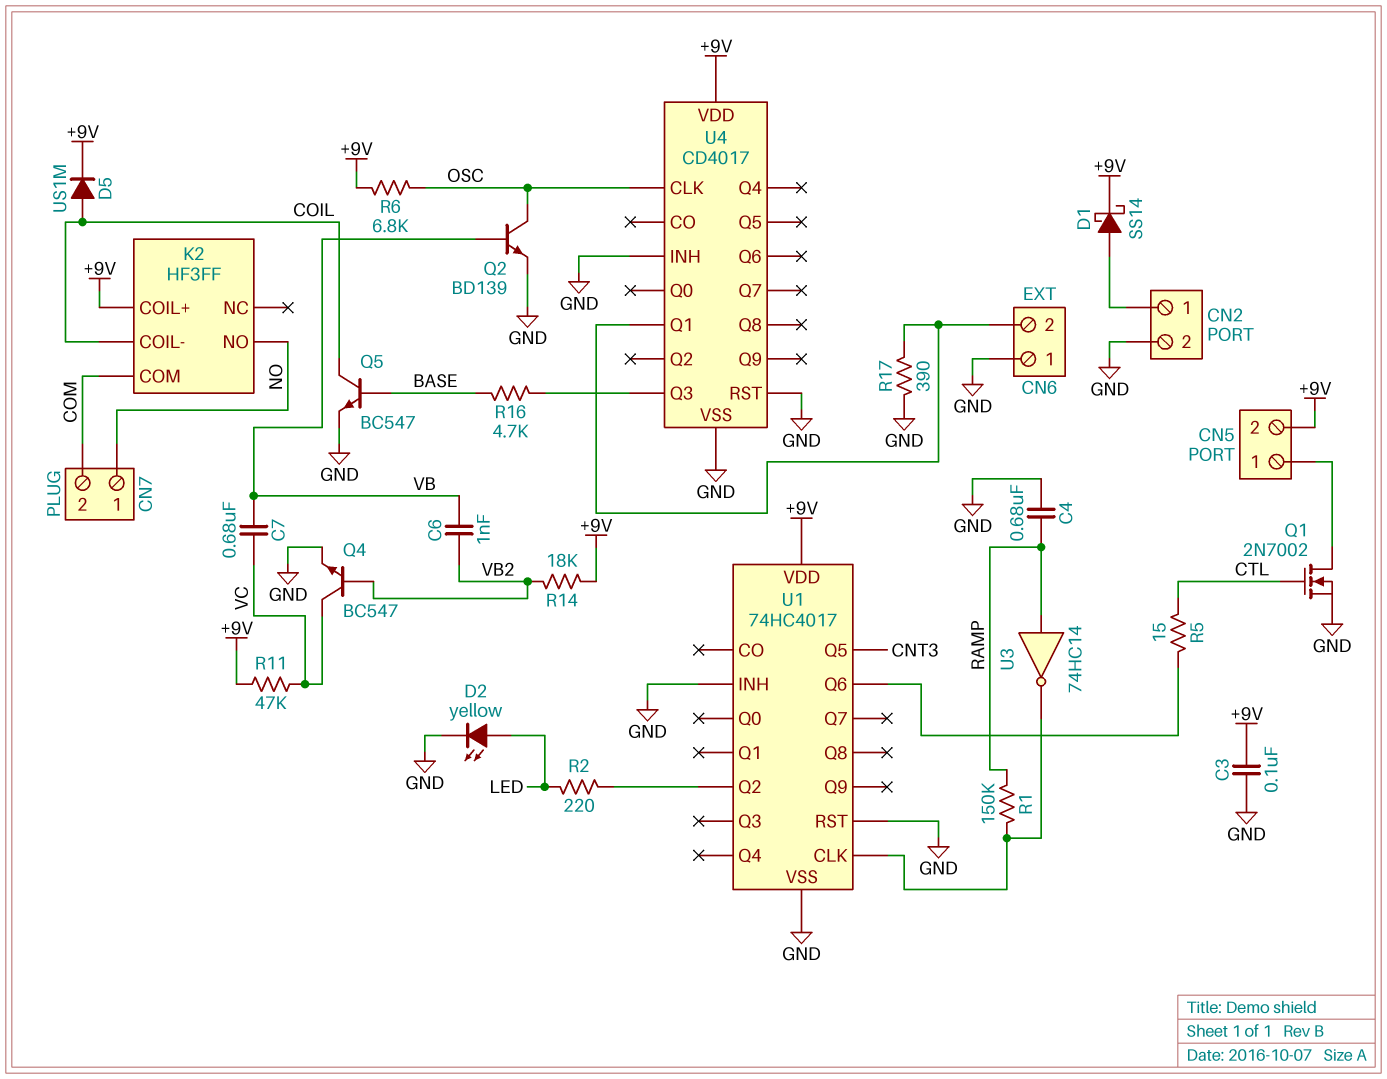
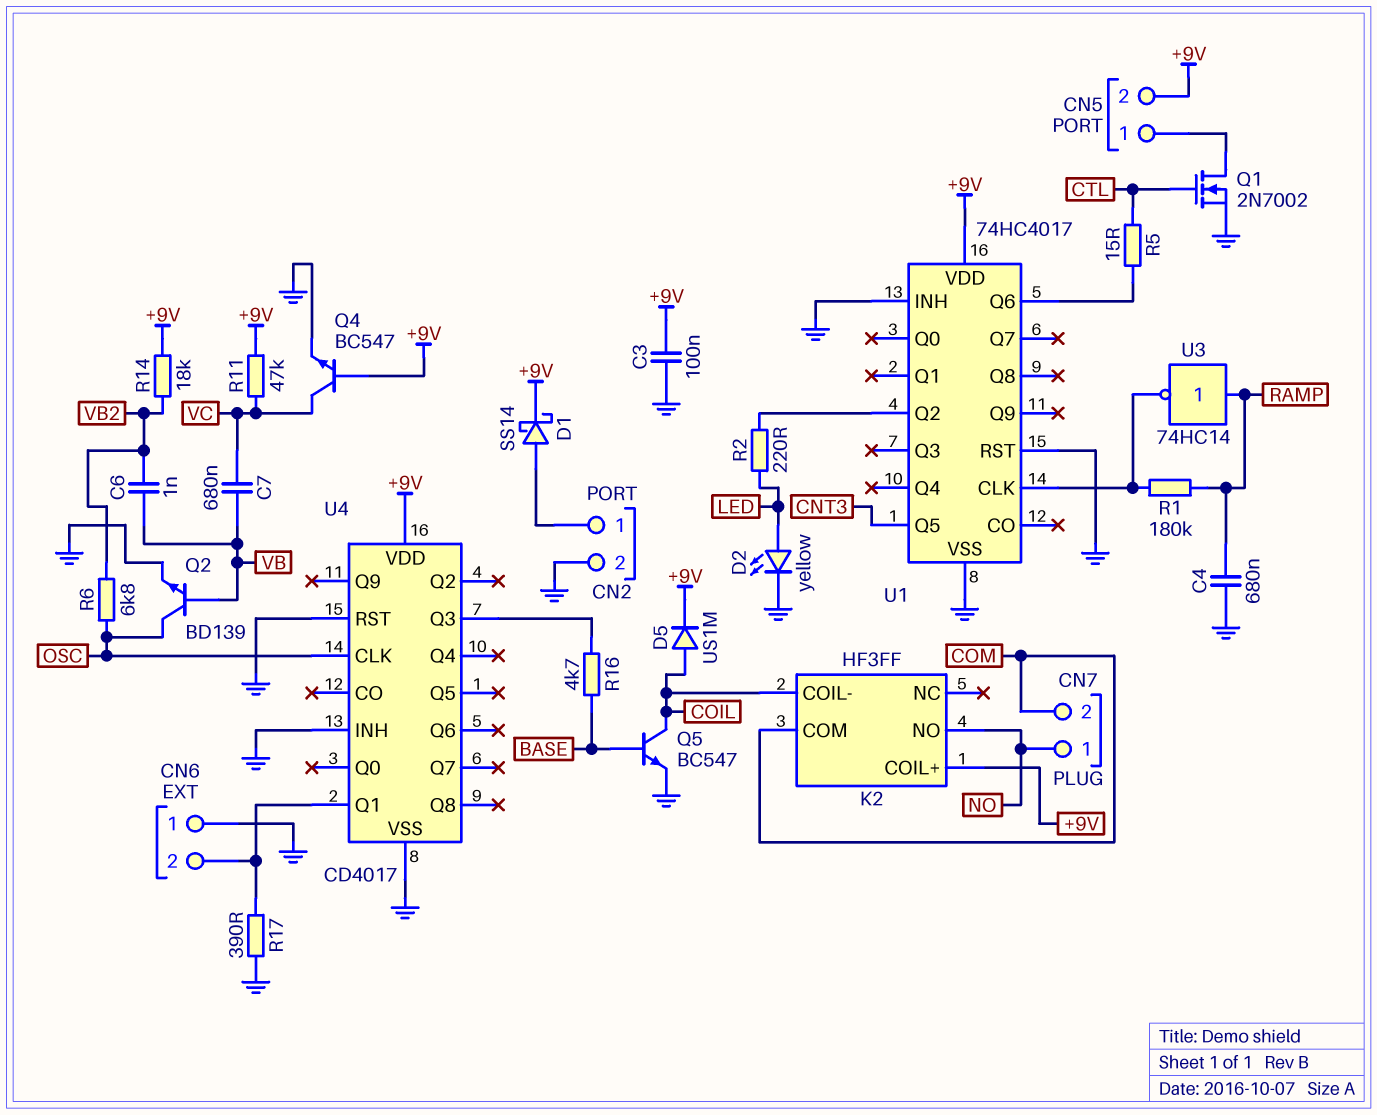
Q4: NPN BC547 (B VB2, C VC, E GND) -> NPN BC547 (B +9V, C VC, E GND)
R1: 150k (RAMP, U1/CLK) -> 180k (RAMP, U1/CLK)
R6: 6.8k (+9V, OSC) -> 6.8k (OSC, VB2)

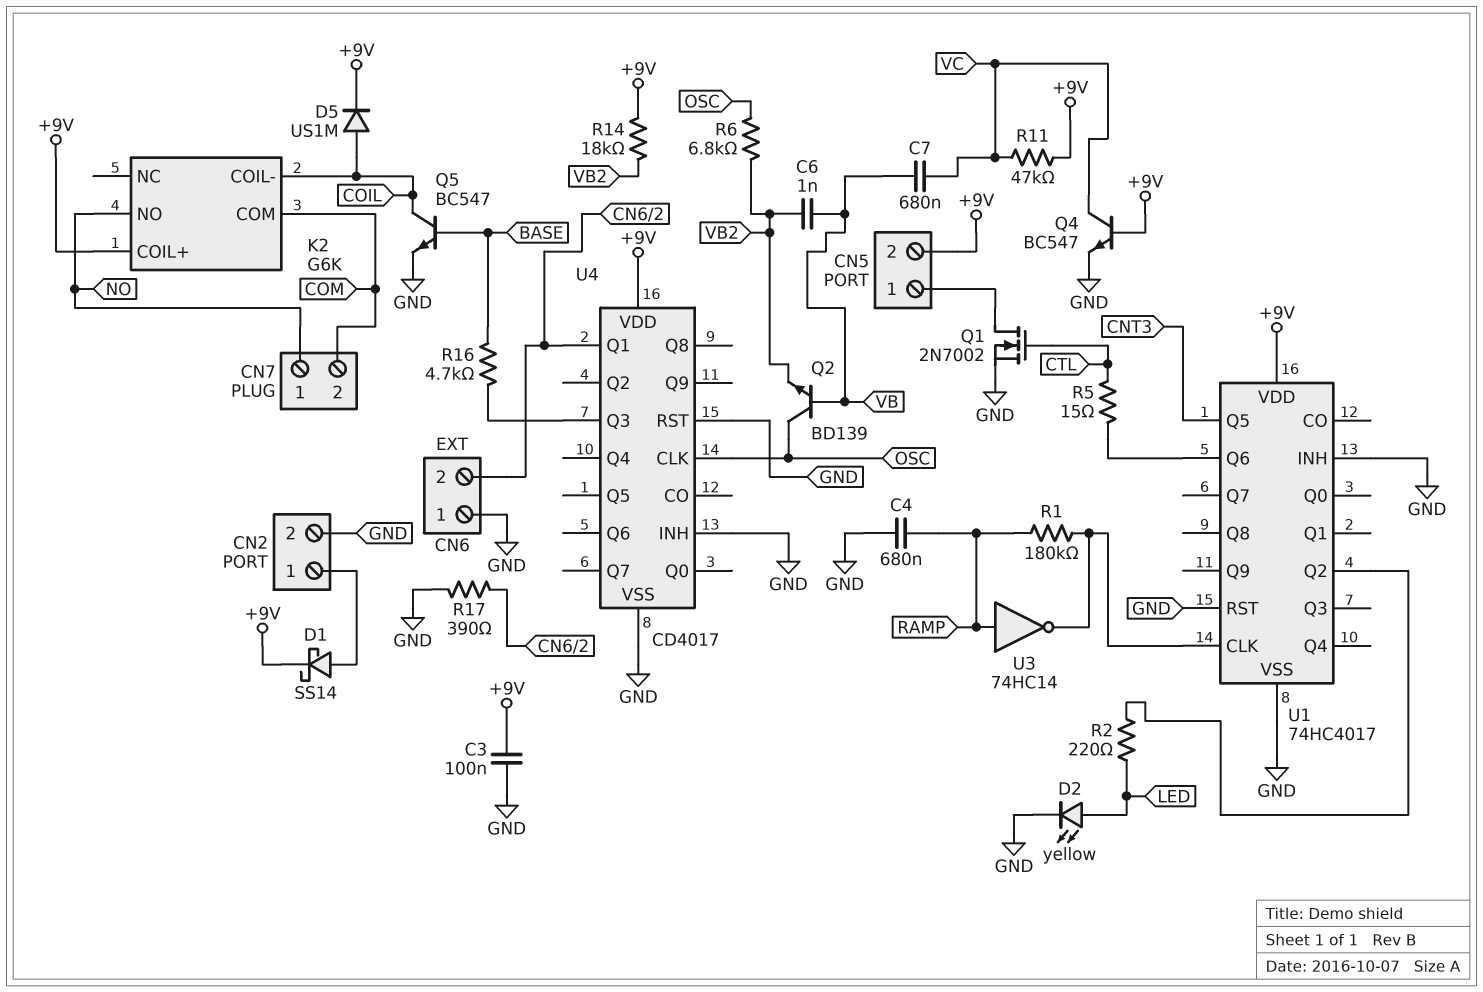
K2: HF3FF -> G6K
Q2: NPN BD139 (B VB, C OSC, E GND) -> NPN BD139 (B VB, C OSC, E VB2)

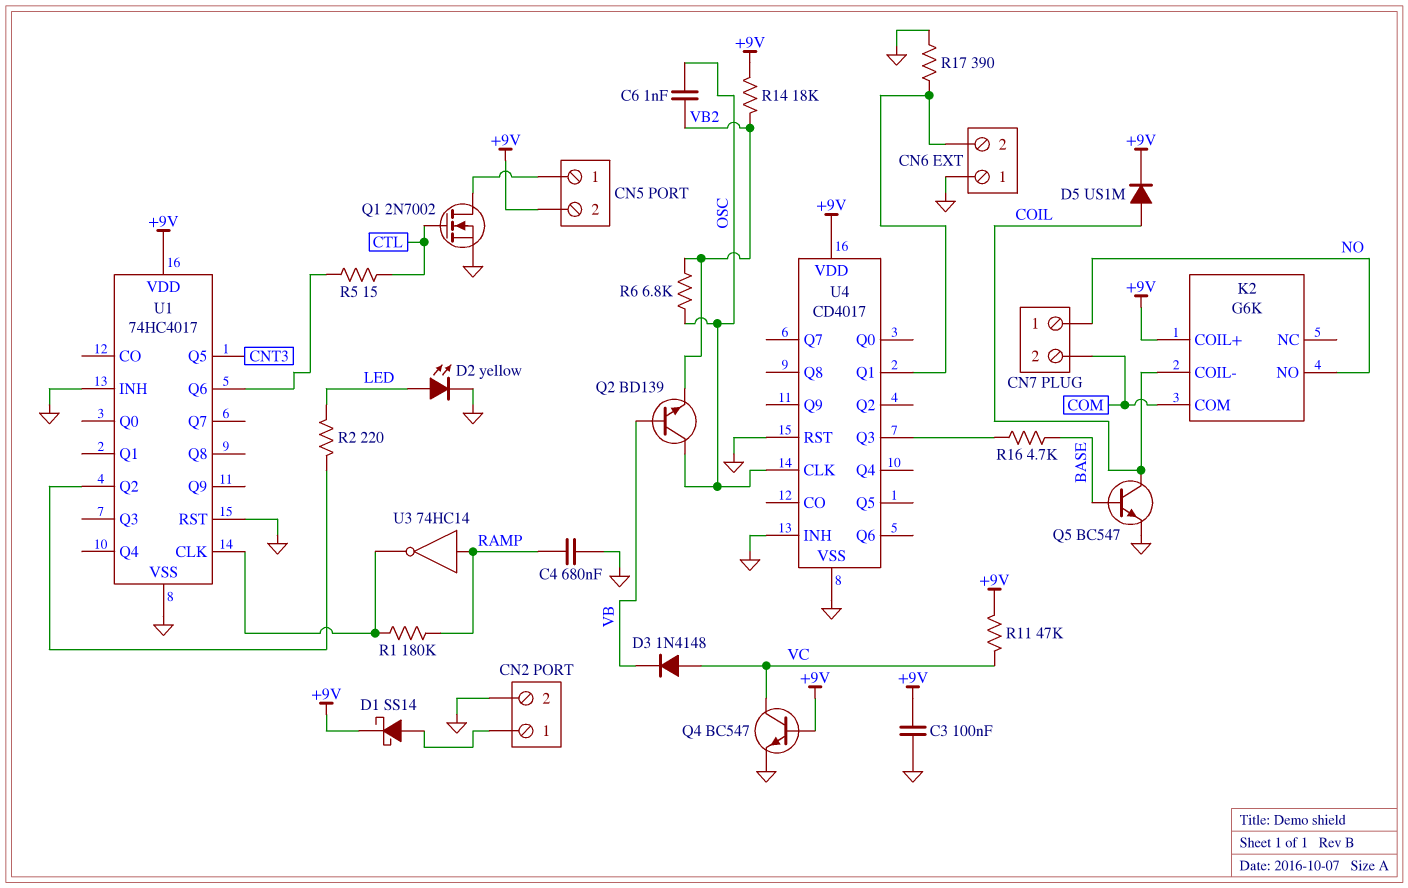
C6: 1nF (VB, VB2) -> 1nF (OSC, VB2)
C7: 680nF (VB, VC) -> none
D3: none -> diode 1N4148 (A VC, K VB)

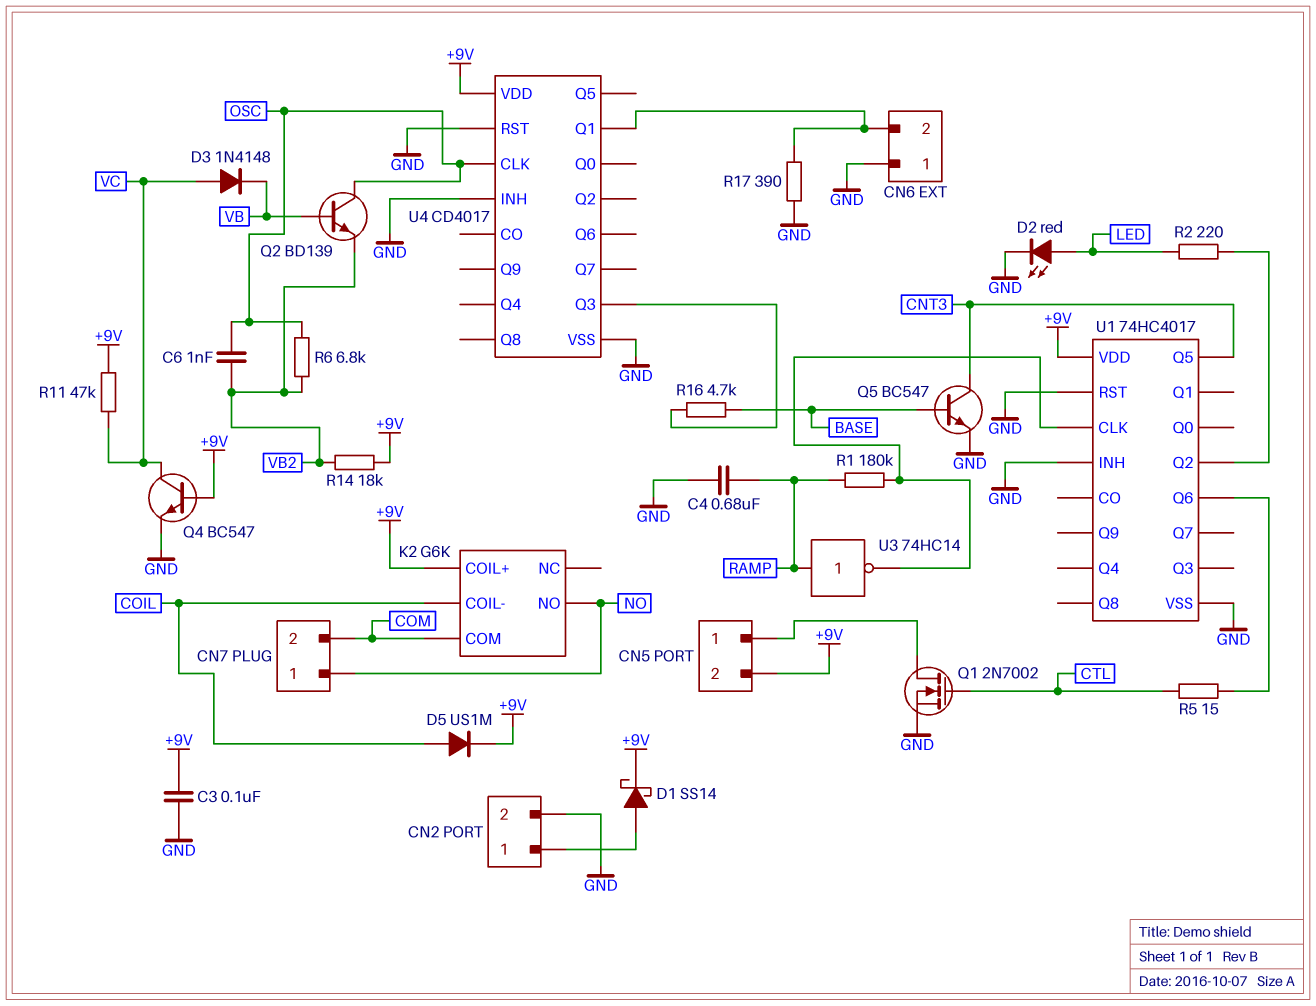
D2: LED yellow (A LED, K GND) -> LED red (A LED, K GND)
Q5: NPN BC547 (B BASE, C COIL, E GND) -> NPN BC547 (B BASE, C CNT3, E GND)

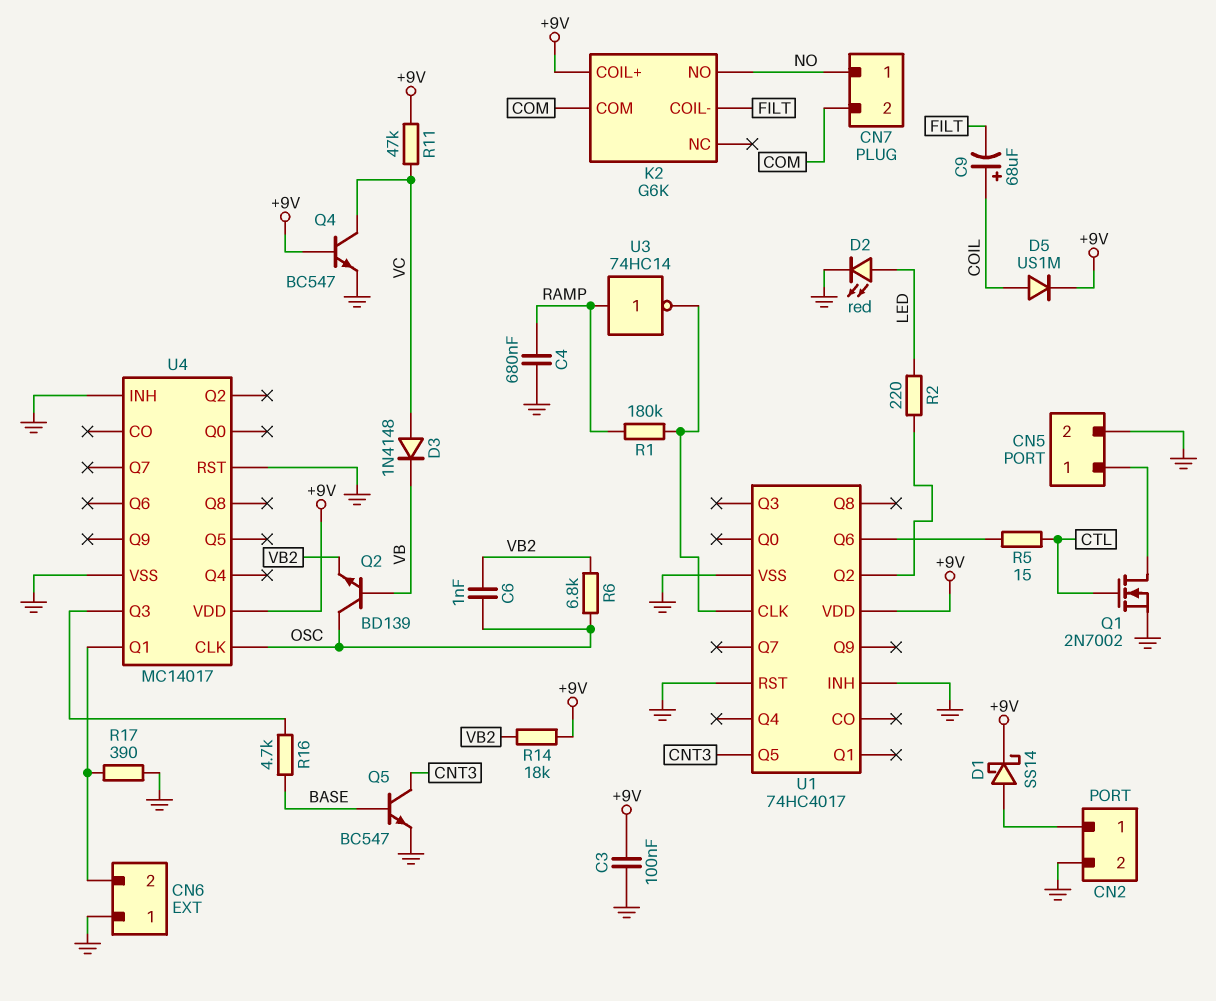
C9: none -> 68uF (plus COIL, minus FILT)
CN5 pin 2: +9V -> GND
K2 pin COIL-: COIL -> FILT
U4: CD4017 -> MC14017

